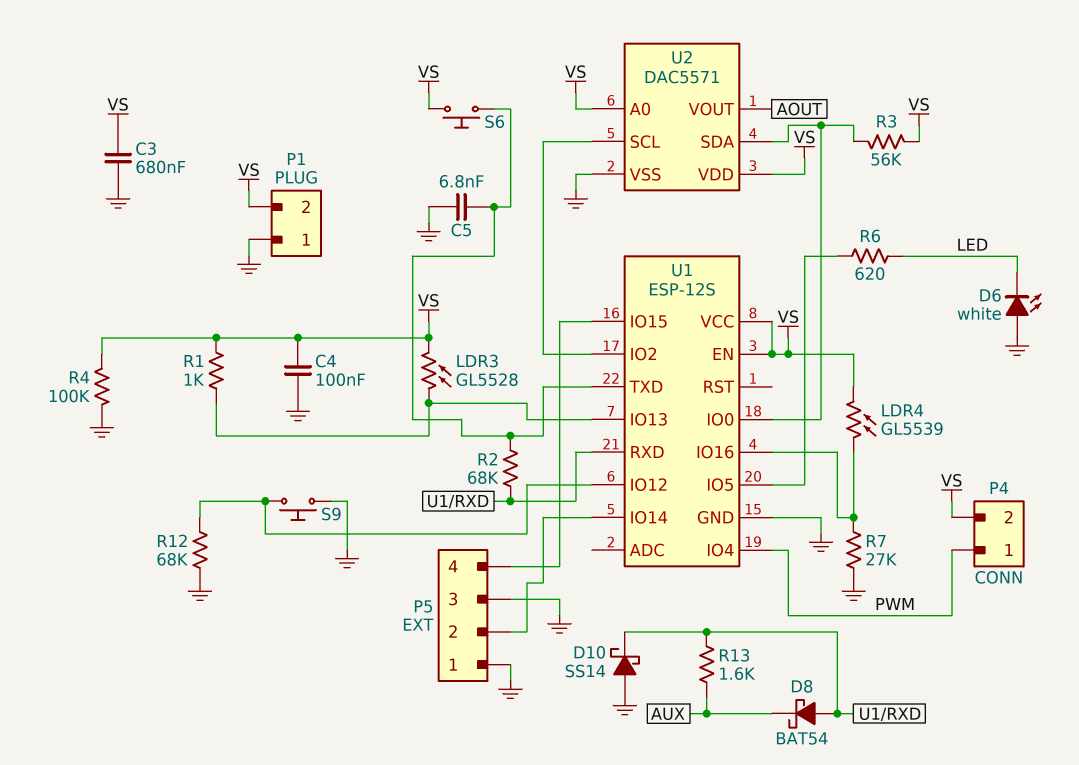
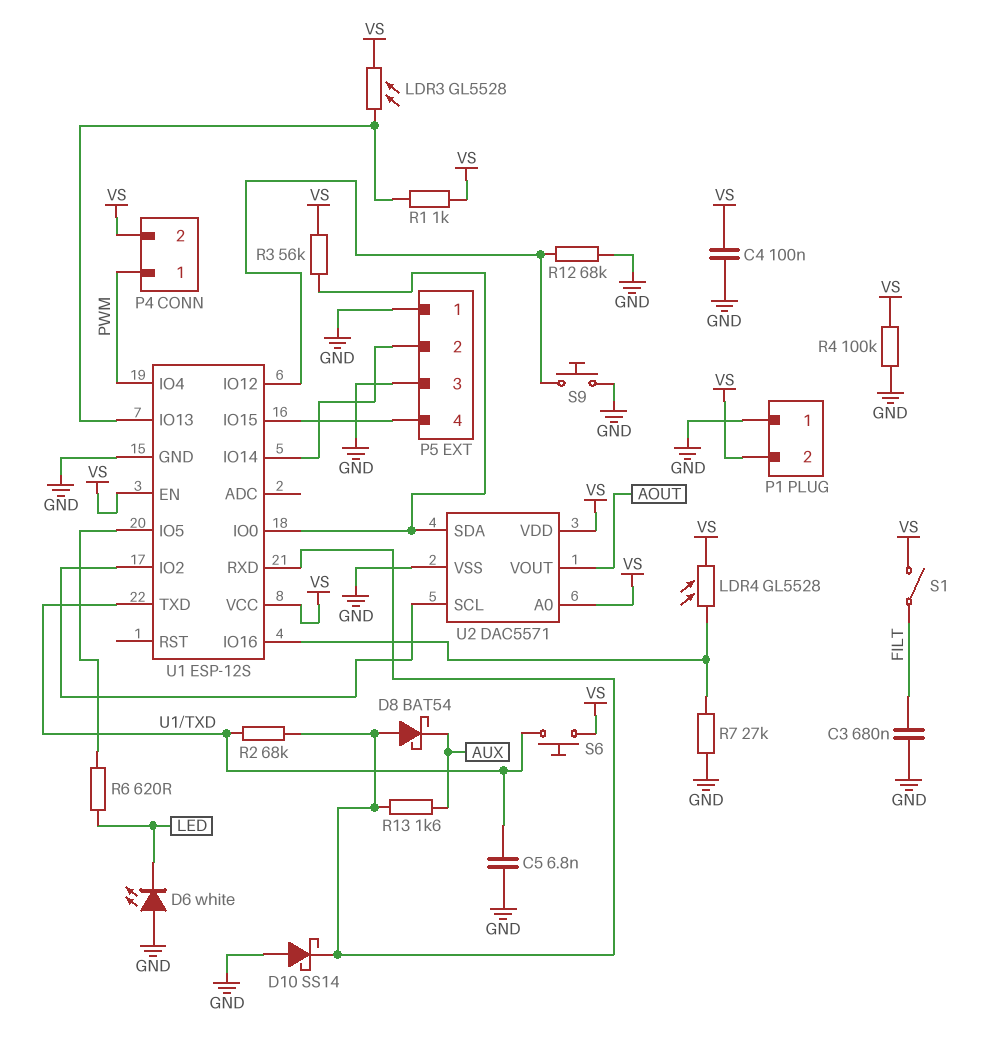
C3: 680nF (GND, VS) -> 680nF (FILT, GND)
LDR4: GL5539 (U1/IO16, VS) -> GL5528 (U1/IO16, VS)
S1: none -> switch (FILT, VS)

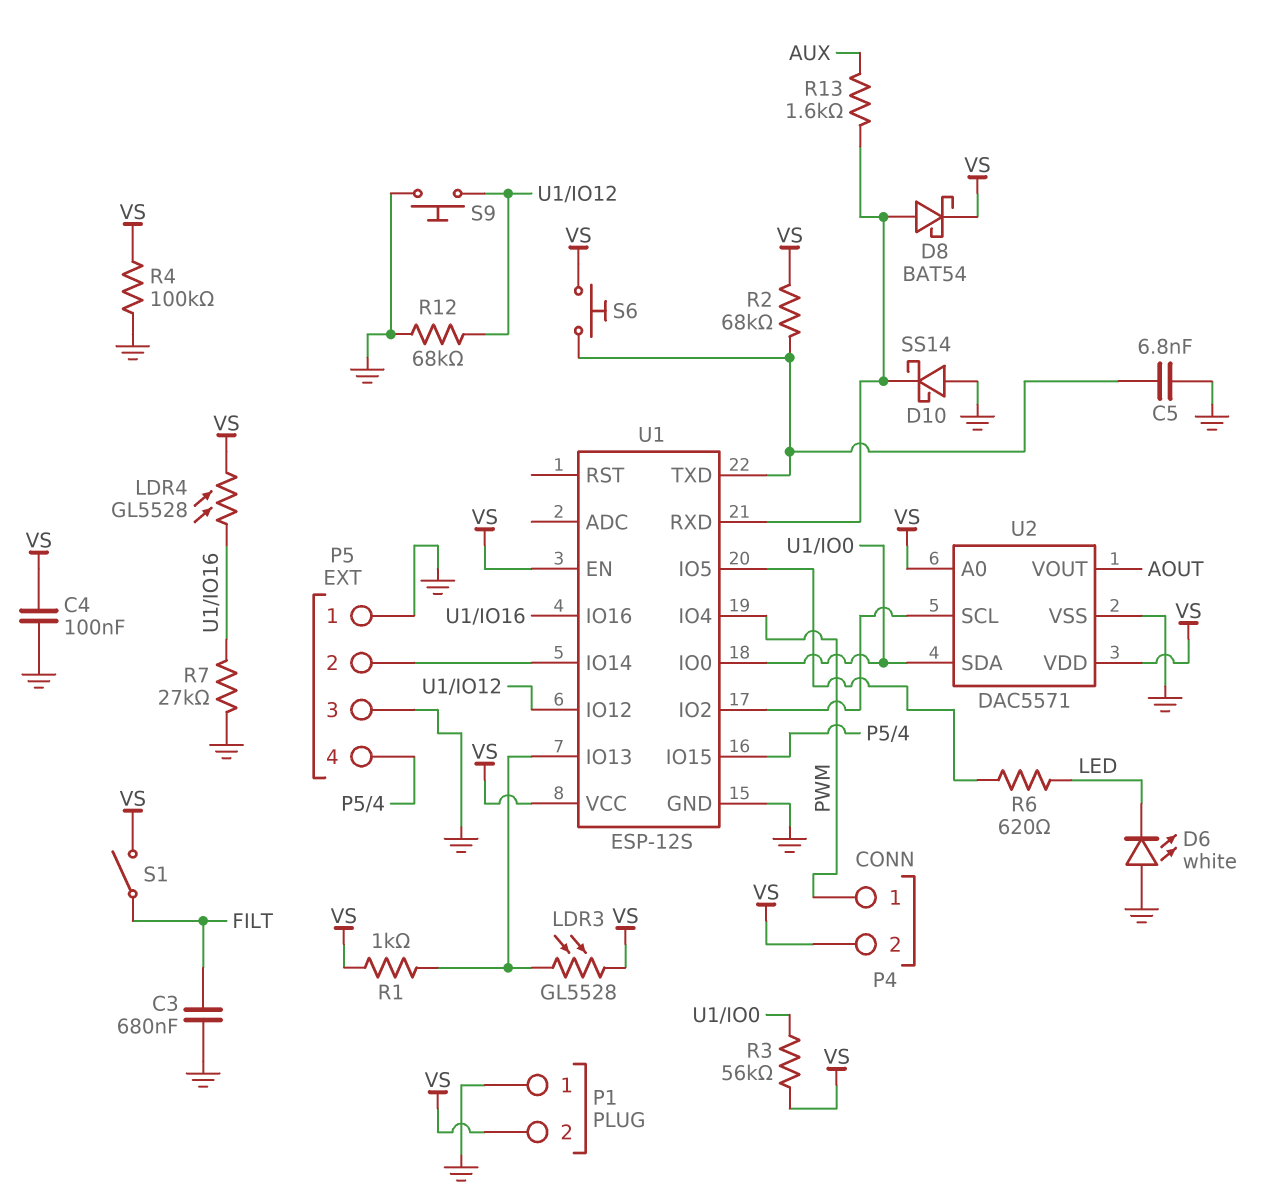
D8: schottky BAT54 (A U1/RXD, K AUX) -> schottky BAT54 (A U1/RXD, K VS)
R2: 68k (U1/RXD, U1/TXD) -> 68k (U1/TXD, VS)

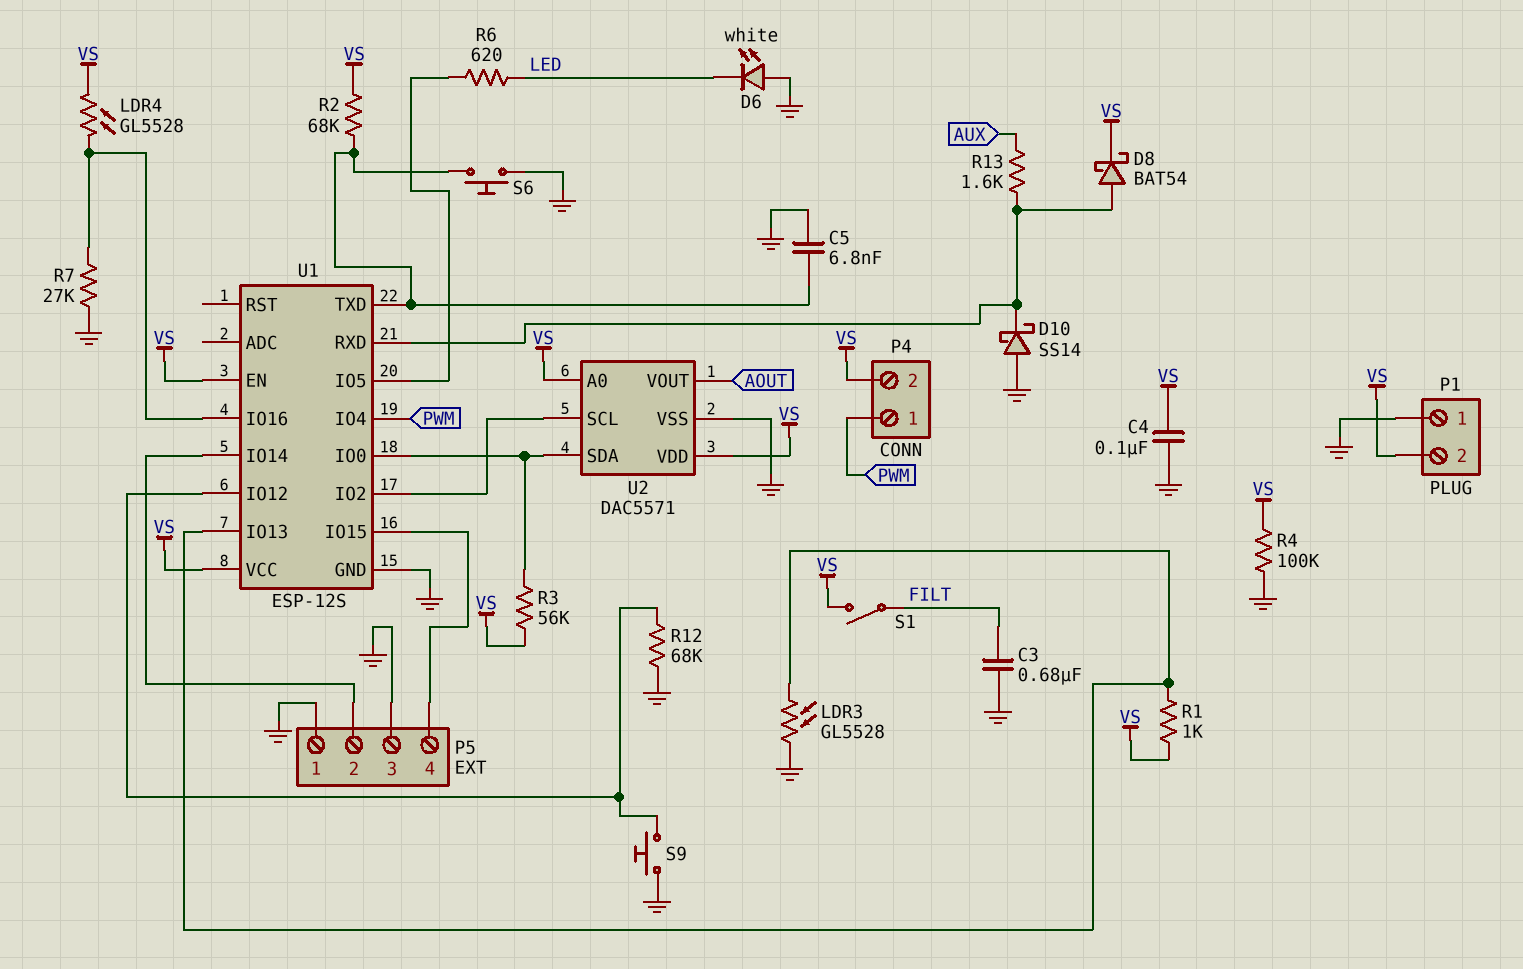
LDR3: GL5528 (U1/IO13, VS) -> GL5528 (GND, U1/IO13)
S6: button (U1/TXD, VS) -> button (GND, U1/TXD)

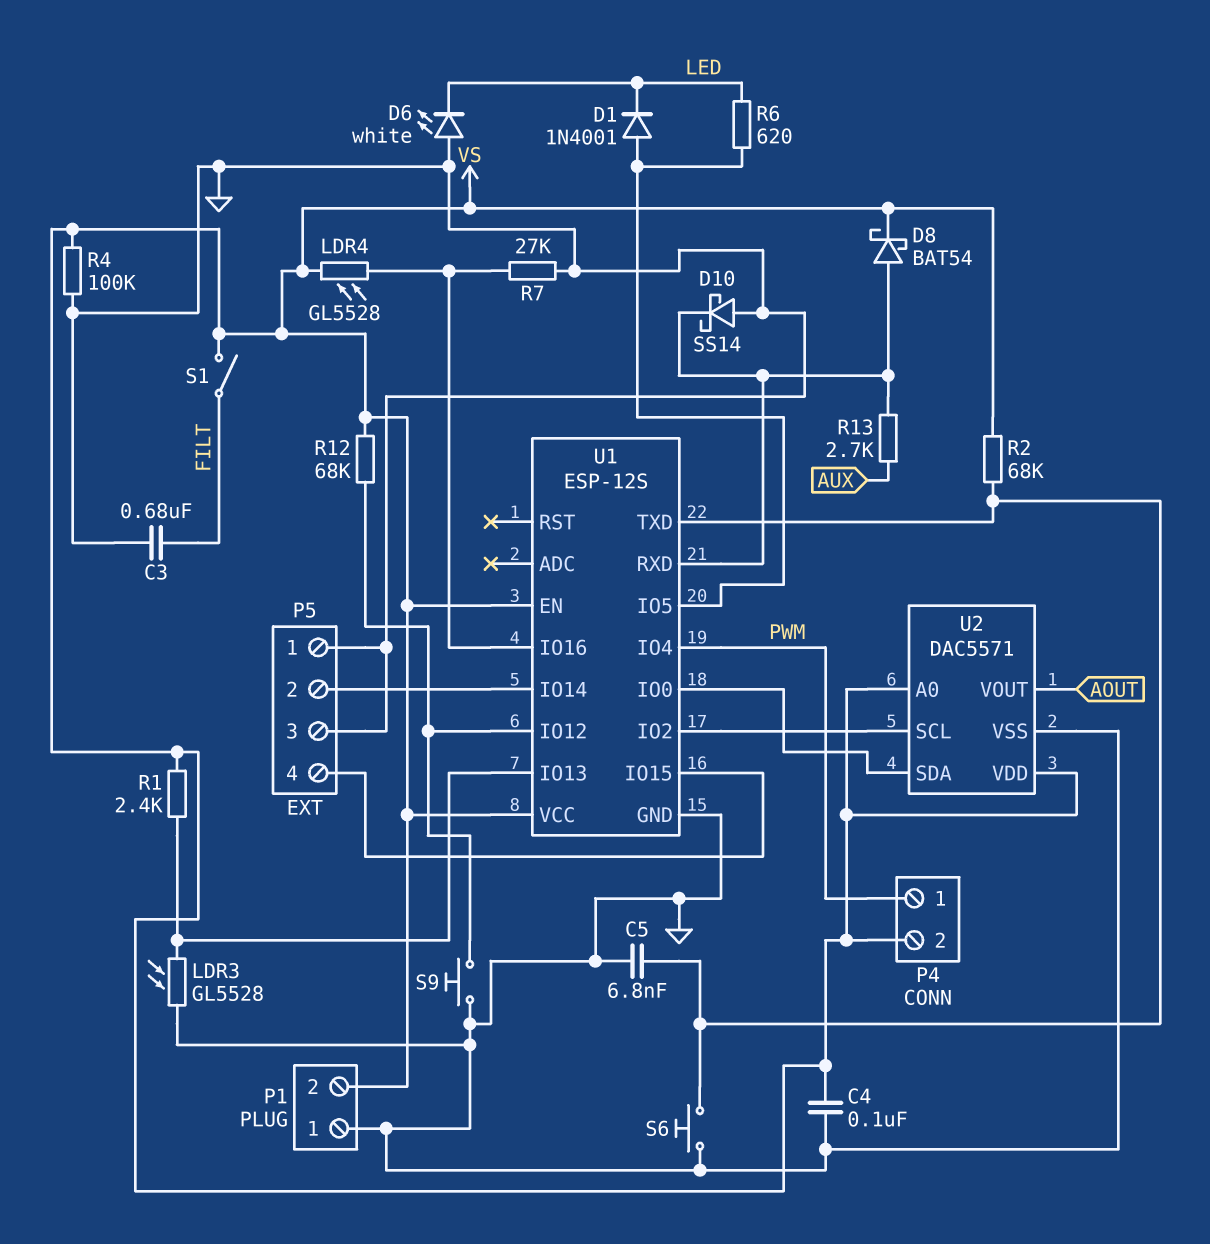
D1: none -> diode 1N4001 (A U1/IO5, K LED)
R1: 1k (U1/IO13, VS) -> 2.4k (U1/IO13, VS)
R3: 56k (U1/IO0, VS) -> none
R12: 68k (GND, U1/IO12) -> 68k (U1/IO12, VS)
R13: 1.6k (AUX, U1/RXD) -> 2.7k (AUX, U1/RXD)

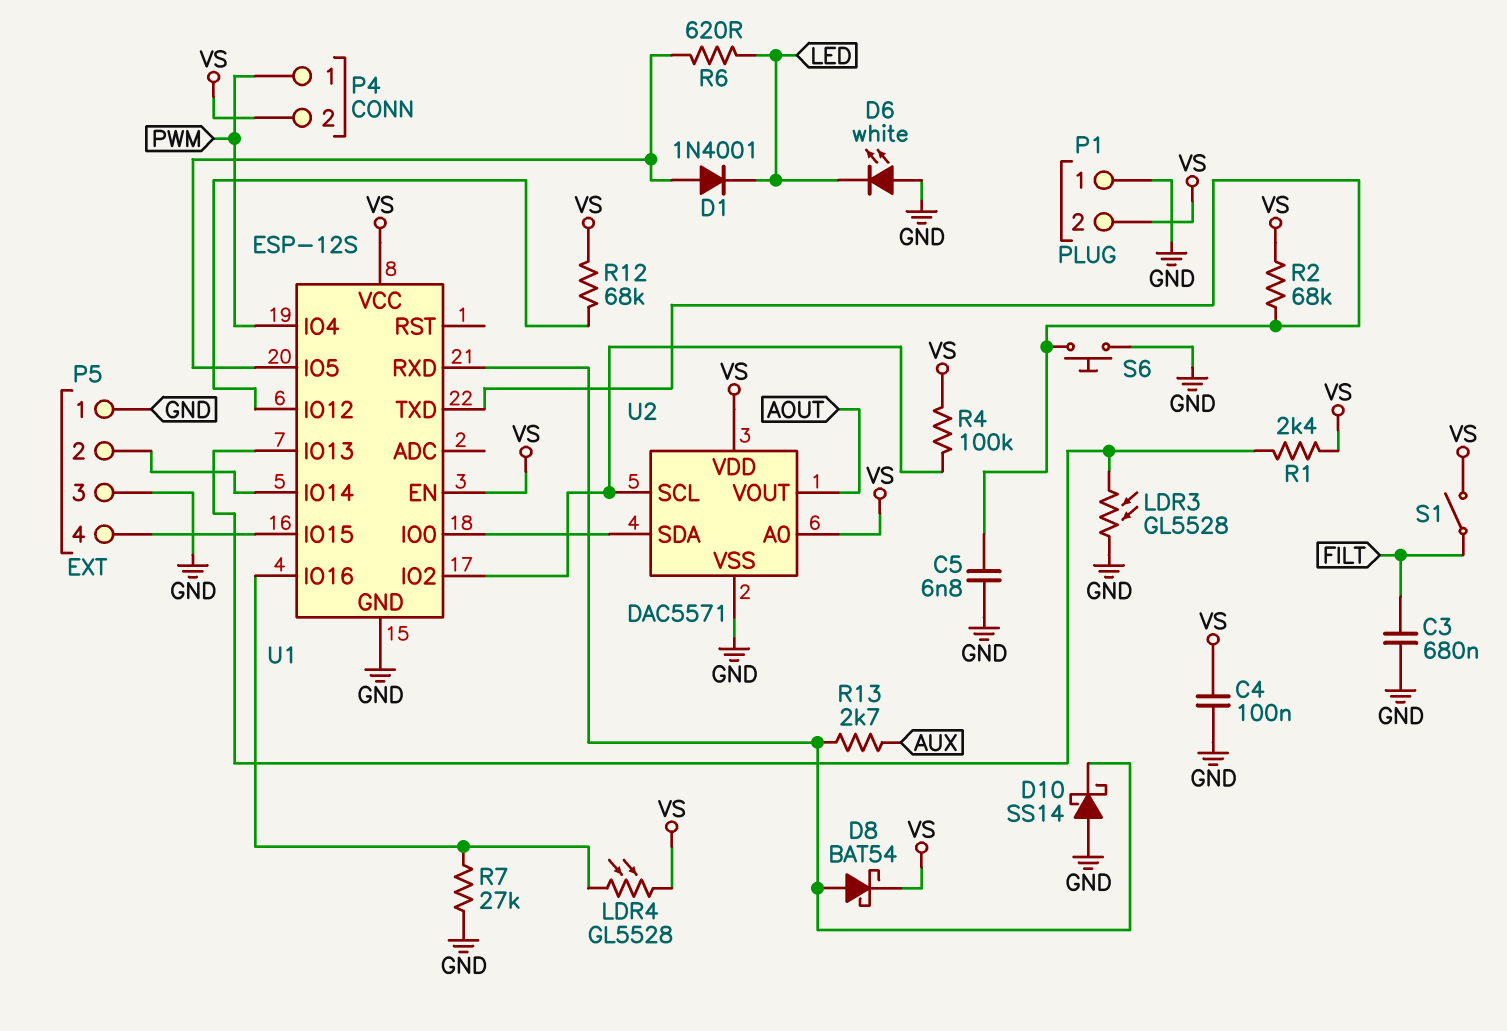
R4: 100k (GND, VS) -> 100k (U1/IO2, VS)
S9: button (GND, U1/IO12) -> none

